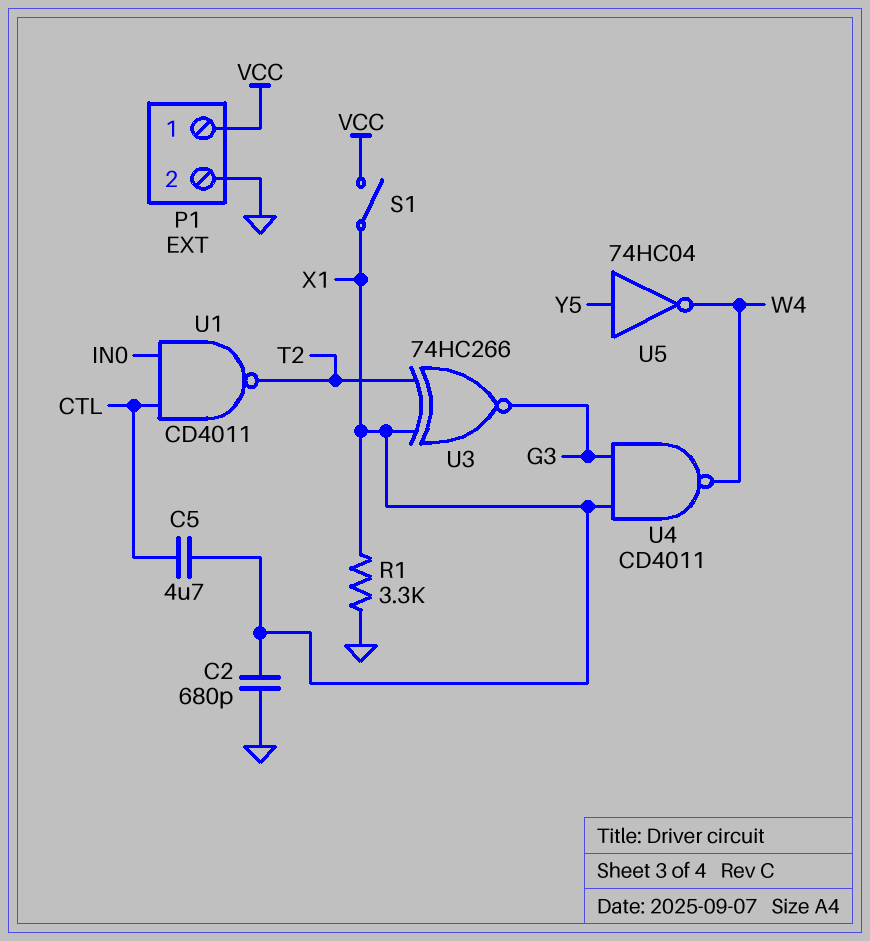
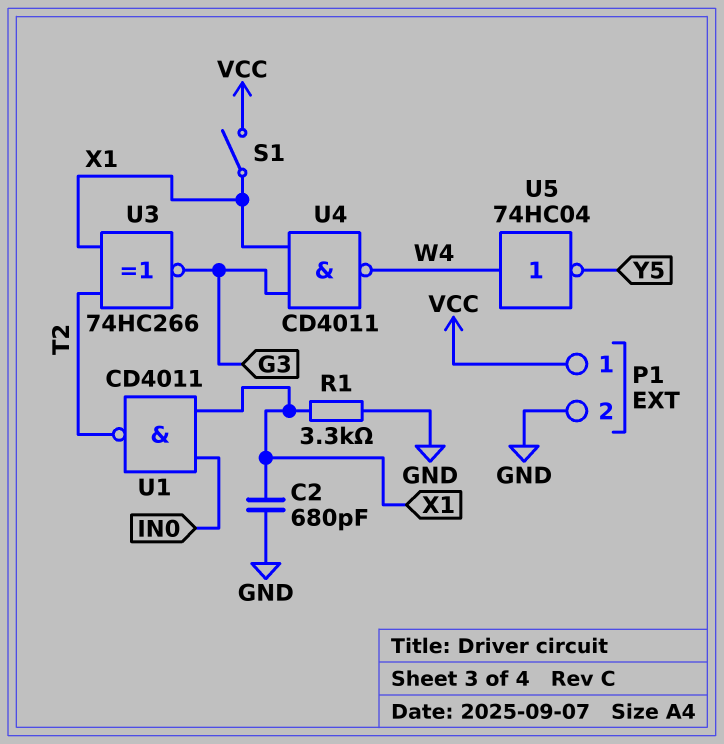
C5: 4.7uF (CTL, X1) -> none
U1: NAND CD4011 (in CTL, in IN0, out T2) -> NAND CD4011 (in IN0, in X1, out T2)
U5: NOT 74HC04 (in Y5, out W4) -> NOT 74HC04 (in W4, out Y5)

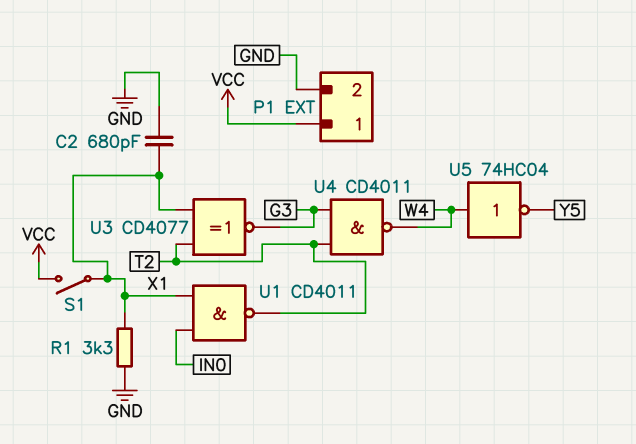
U3: XNOR 74HC266 (in T2, in X1, out G3) -> XNOR CD4077 (in T2, in X1, out G3)
U4: NAND CD4011 (in G3, in X1, out W4) -> NAND CD4011 (in G3, in T2, out W4)

